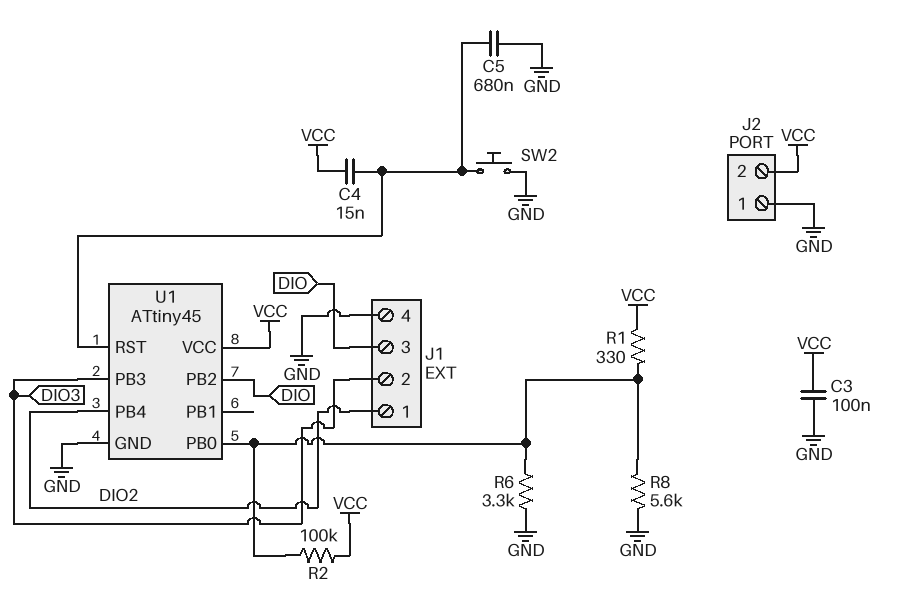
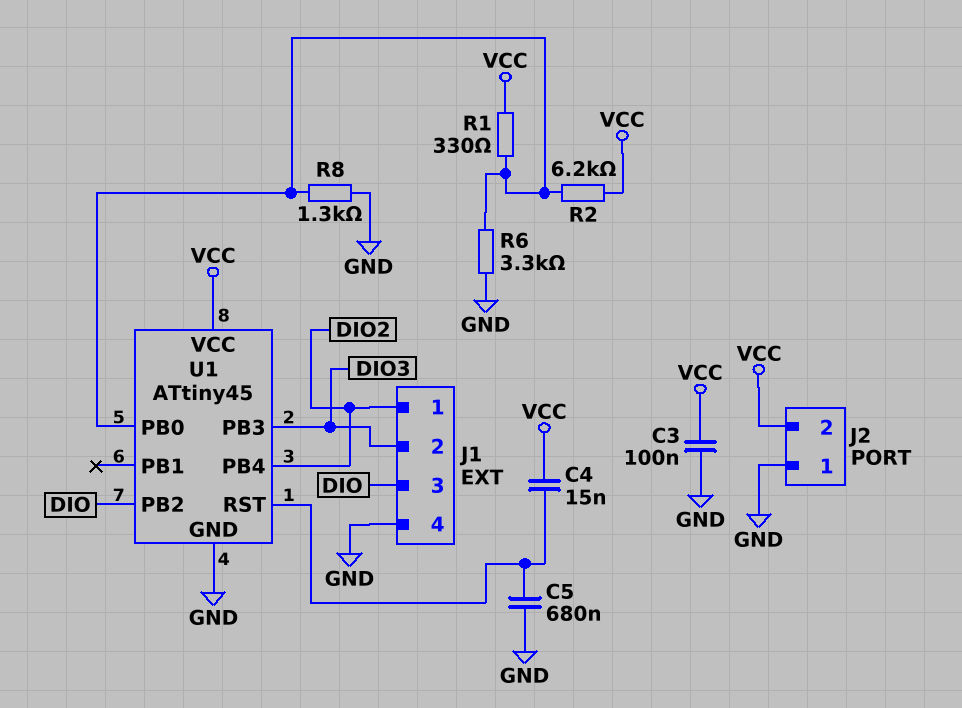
R2: 100k (U1/PB0, VCC) -> 6.2k (U1/PB0, VCC)
R8: 5.6k (GND, U1/PB0) -> 1.3k (GND, U1/PB0)
SW2: button (GND, U1/RST) -> none

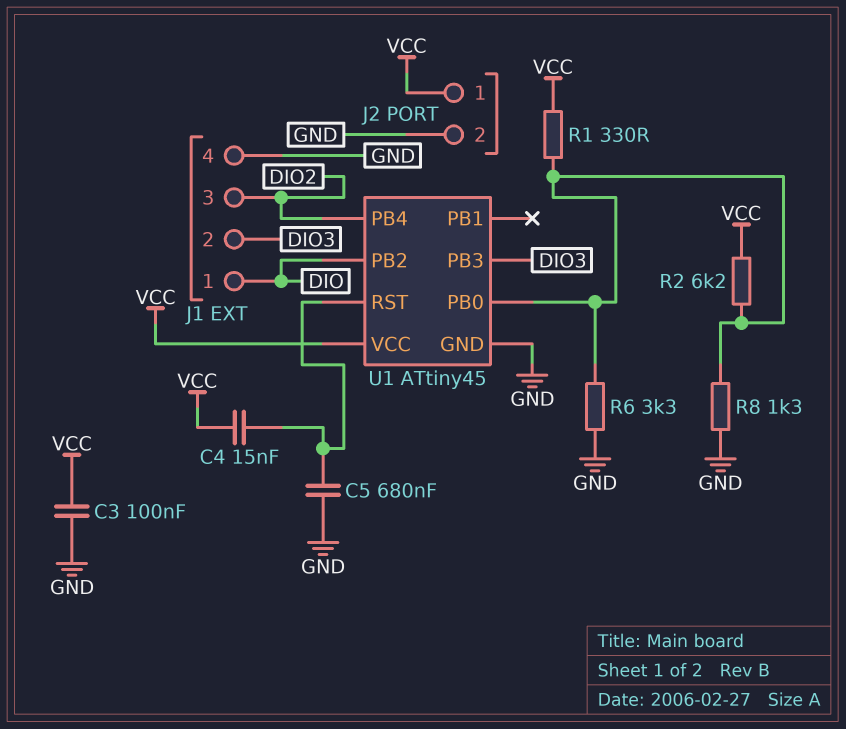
J1 pin 1: DIO2 -> DIO
J1 pin 3: DIO -> DIO2
J2 pin 1: GND -> VCC
J2 pin 2: VCC -> GND

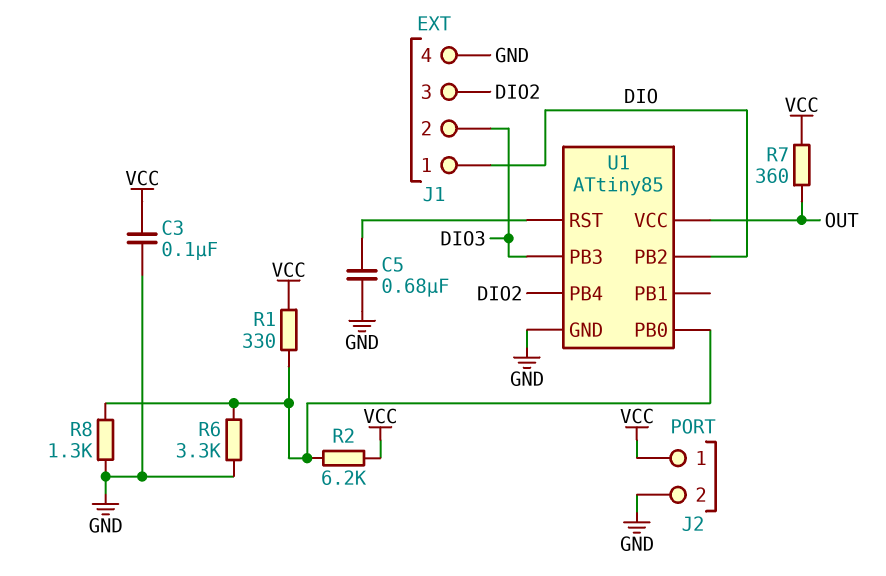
C4: 15nF (U1/RST, VCC) -> none
R7: none -> 360 (OUT, VCC)
U1: ATtiny45 -> ATtiny85
U1 pin VCC: VCC -> OUT

